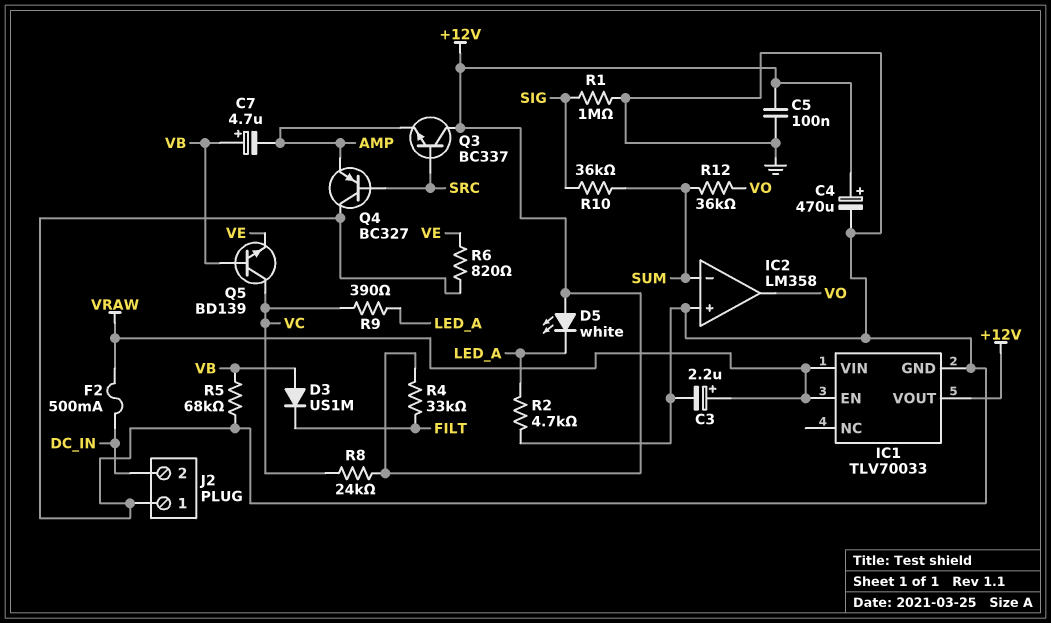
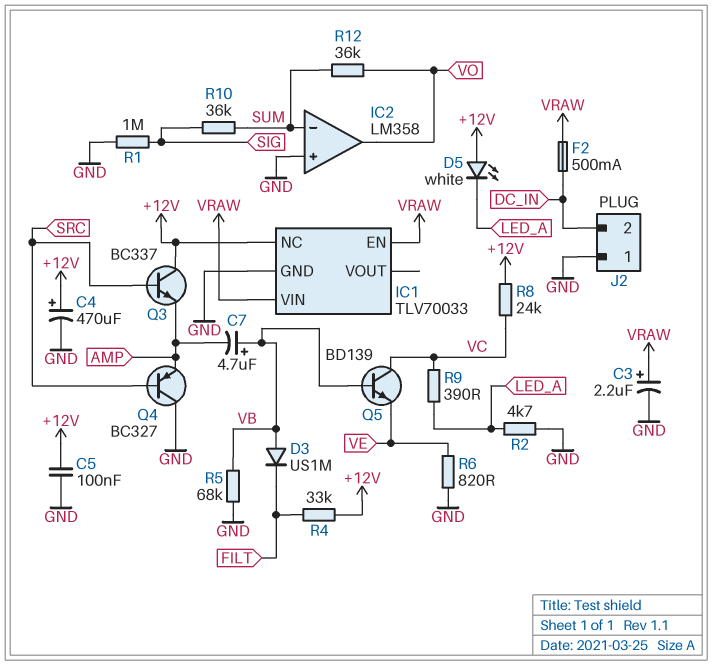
IC1 pin NC: none -> +12V
IC1 pin VOUT: +12V -> none

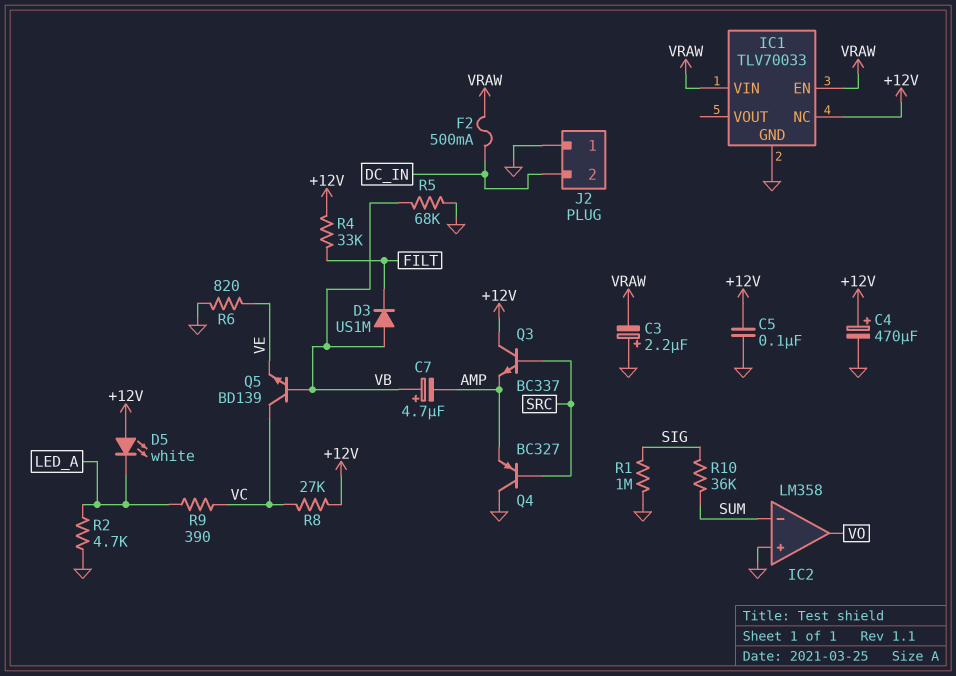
C3: 2.2uF (plus VRAW, minus GND) -> 2.2uF (plus GND, minus VRAW)
R8: 24k (+12V, VC) -> 27k (+12V, VC)
R12: 36k (SUM, VO) -> none

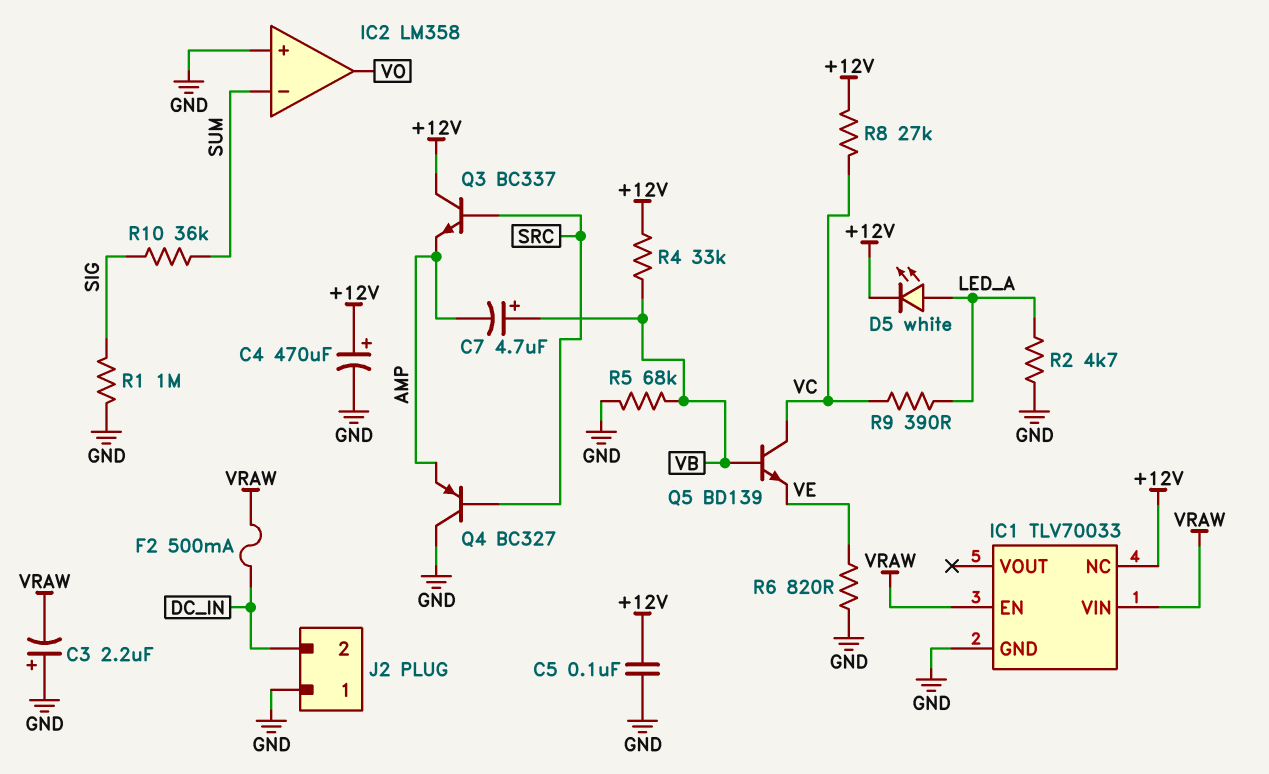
D3: diode US1M (A VB, K FILT) -> none
D5: LED white (A +12V, K LED_A) -> LED white (A LED_A, K +12V)
R4: 33k (+12V, FILT) -> 33k (+12V, VB)

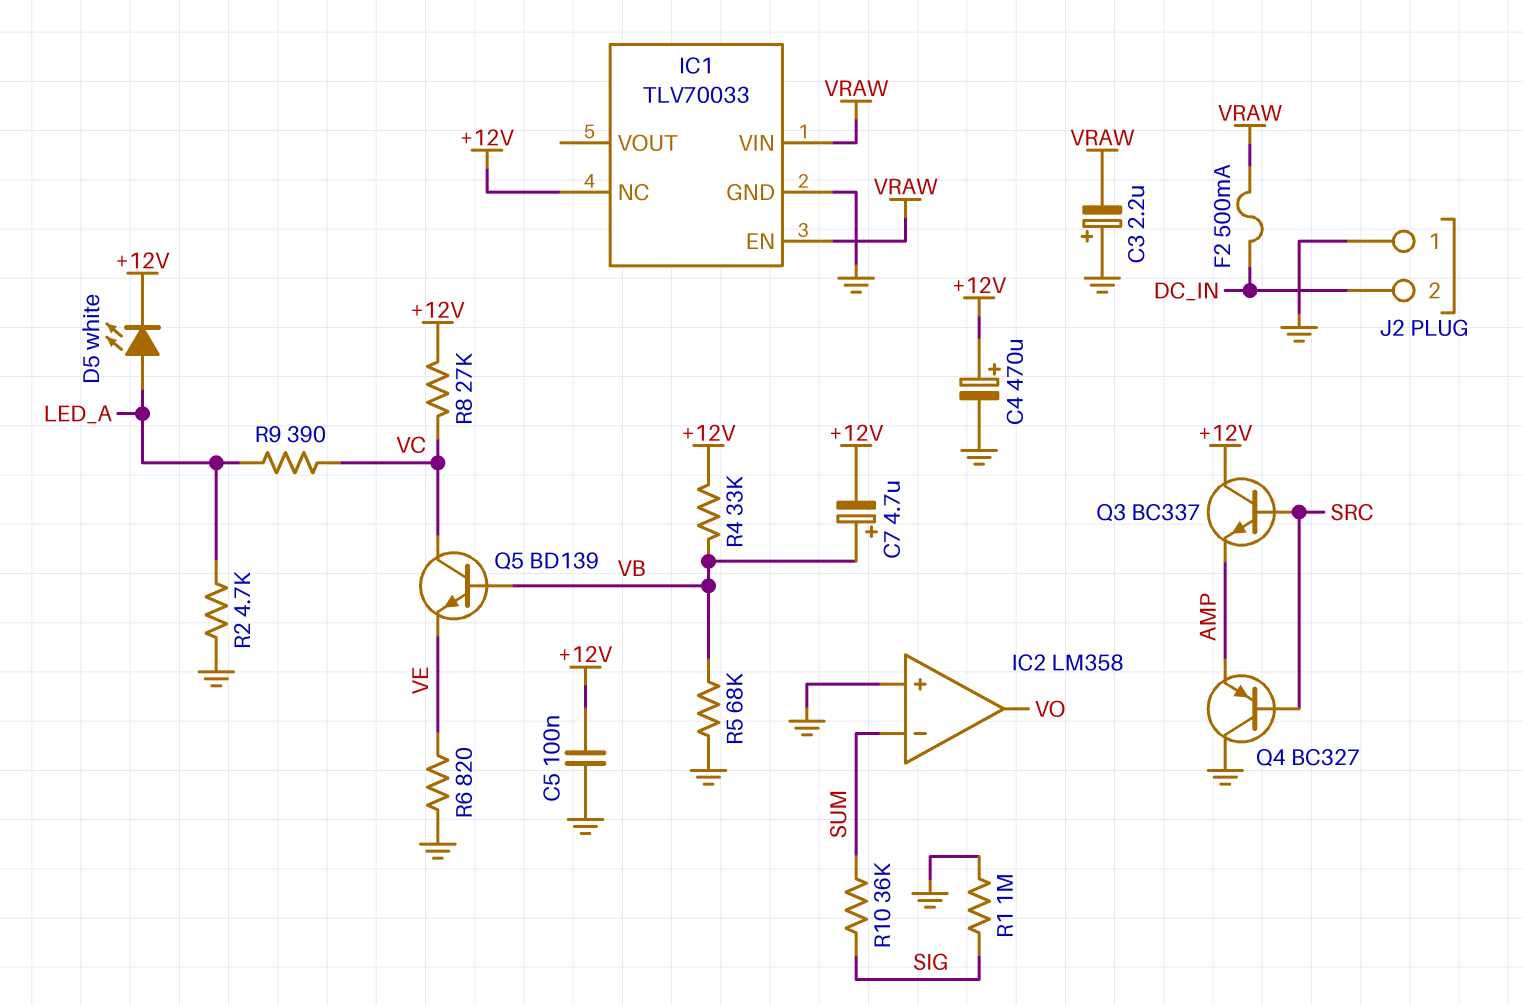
C7: 4.7uF (plus VB, minus AMP) -> 4.7uF (plus VB, minus +12V)

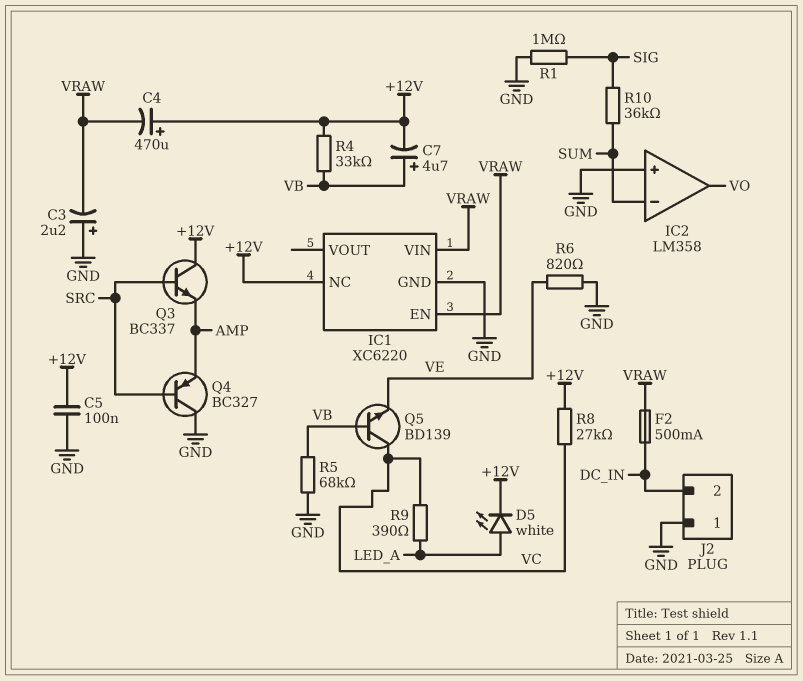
C4: 470uF (plus +12V, minus GND) -> 470uF (plus +12V, minus VRAW)
IC1: TLV70033 -> XC6220
R2: 4.7k (GND, LED_A) -> none

